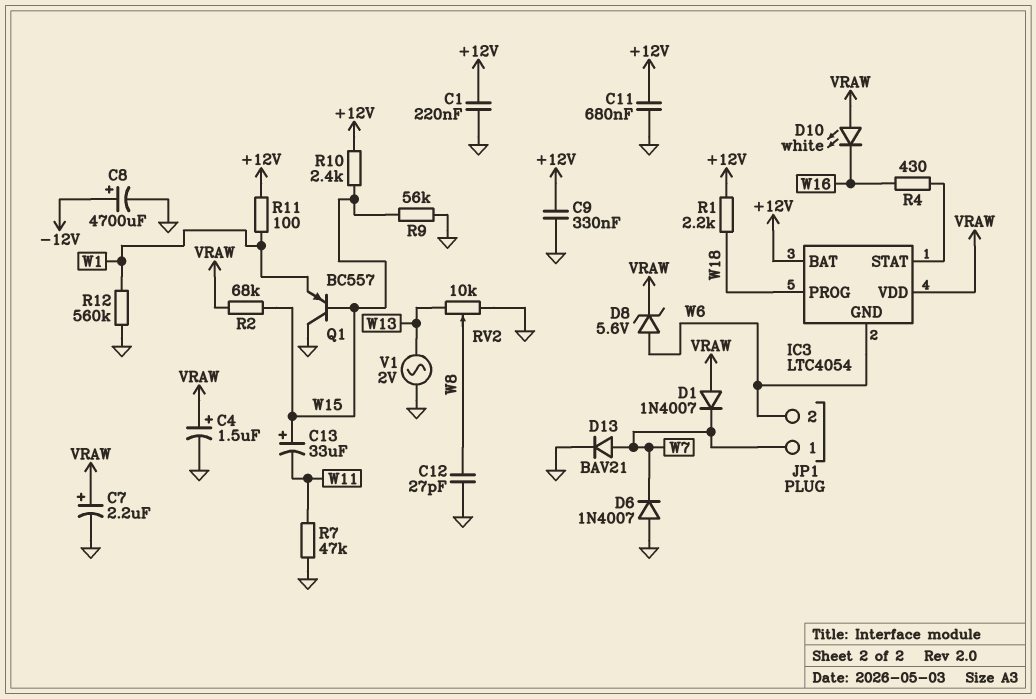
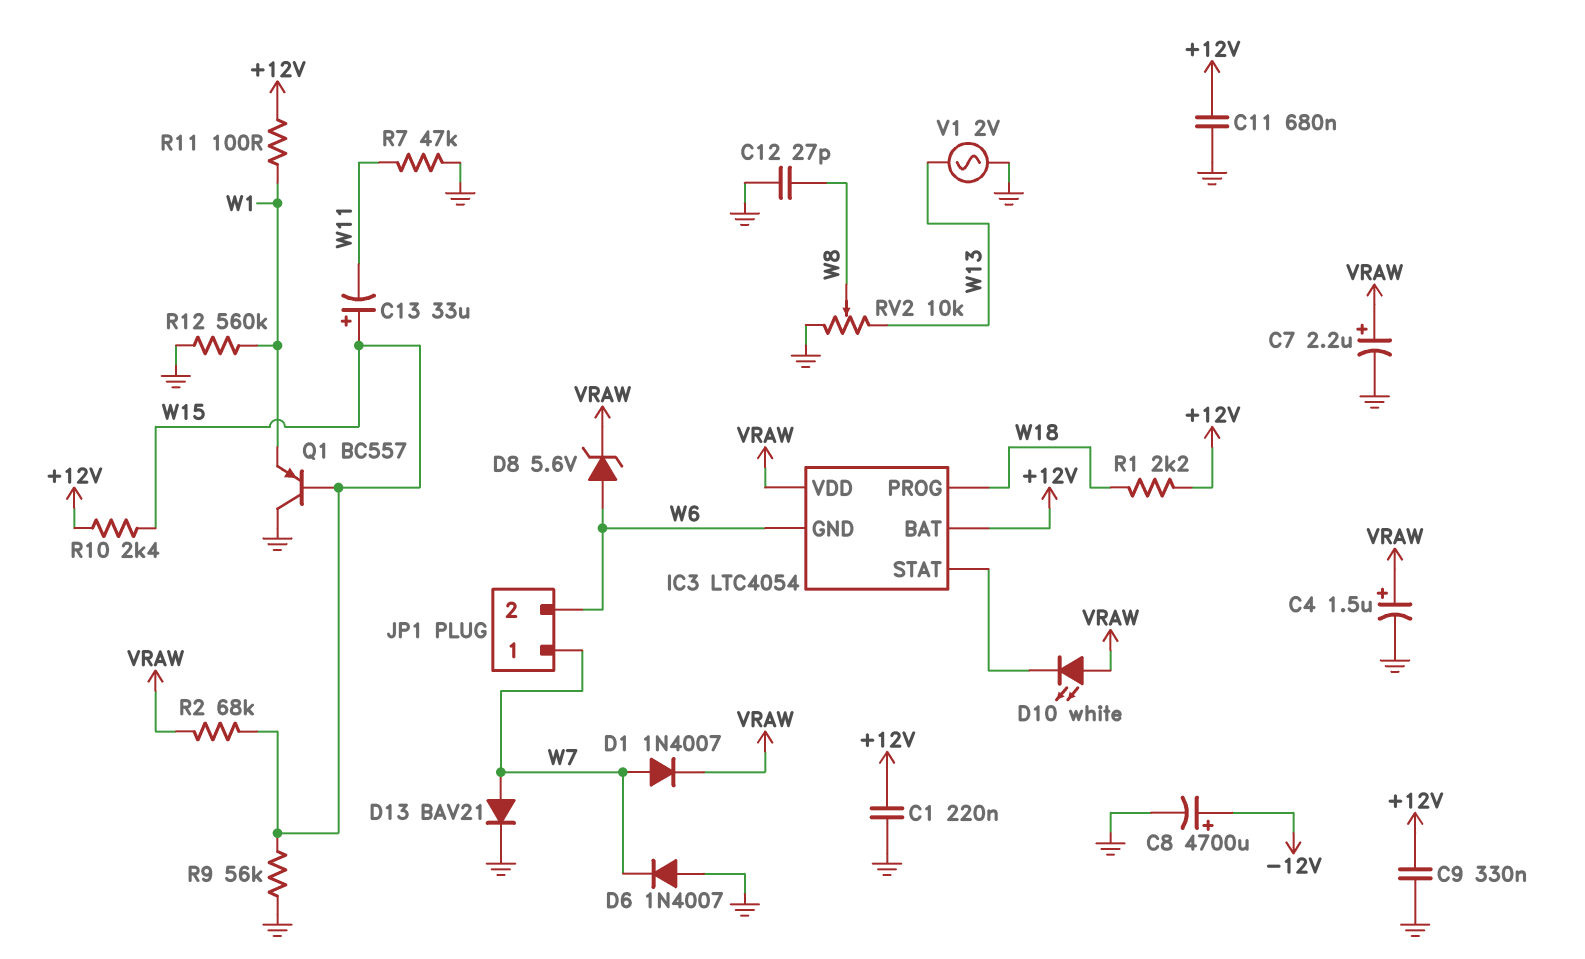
D1: diode 1N4007 (A VRAW, K W7) -> diode 1N4007 (A W7, K VRAW)
D10: LED white (A VRAW, K W16) -> LED white (A VRAW, K IC3/STAT)
R4: 430 (IC3/STAT, W16) -> none

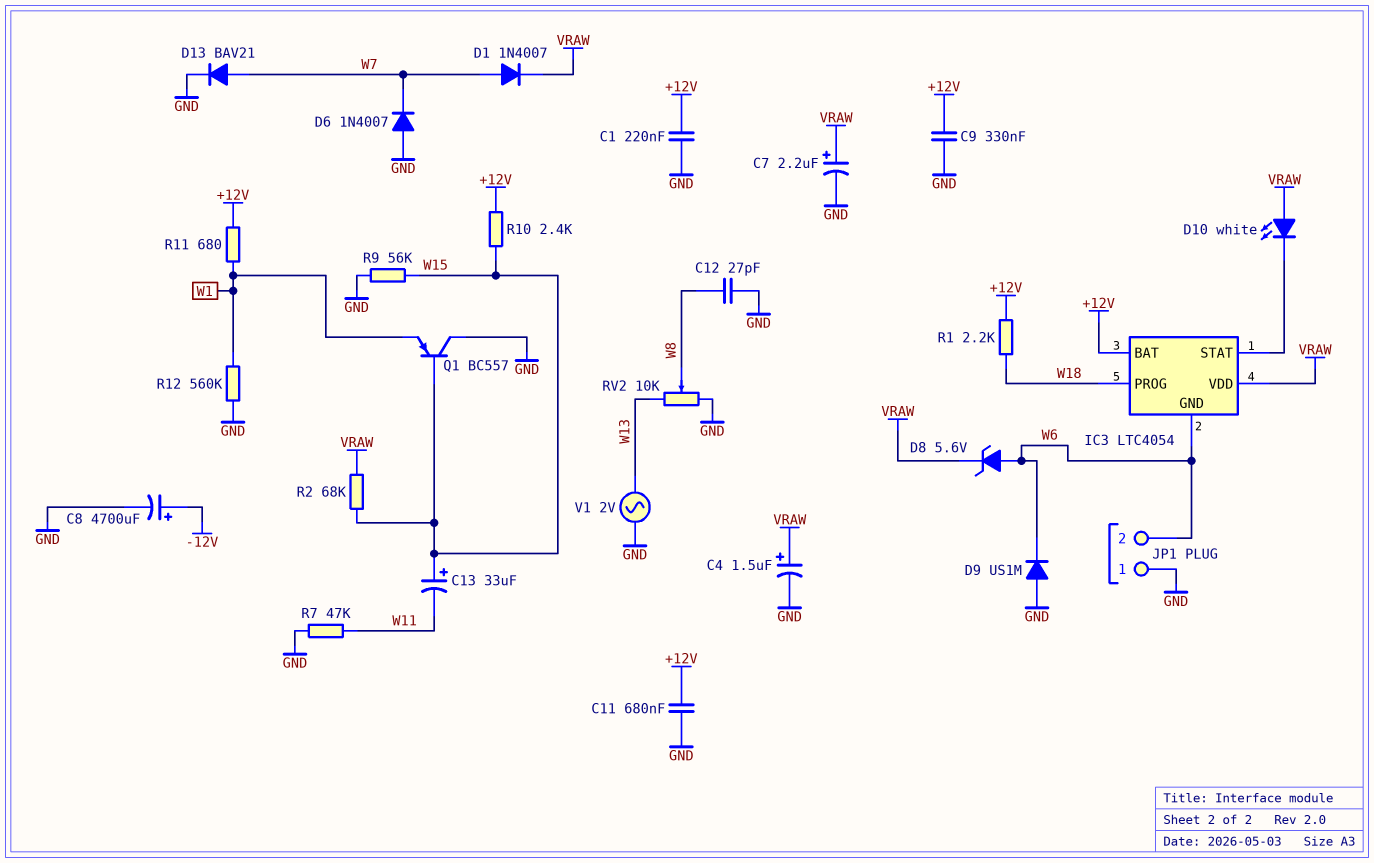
D9: none -> diode US1M (A GND, K W6)
JP1 pin 1: W7 -> GND
R11: 100 (+12V, W1) -> 680 (+12V, W1)

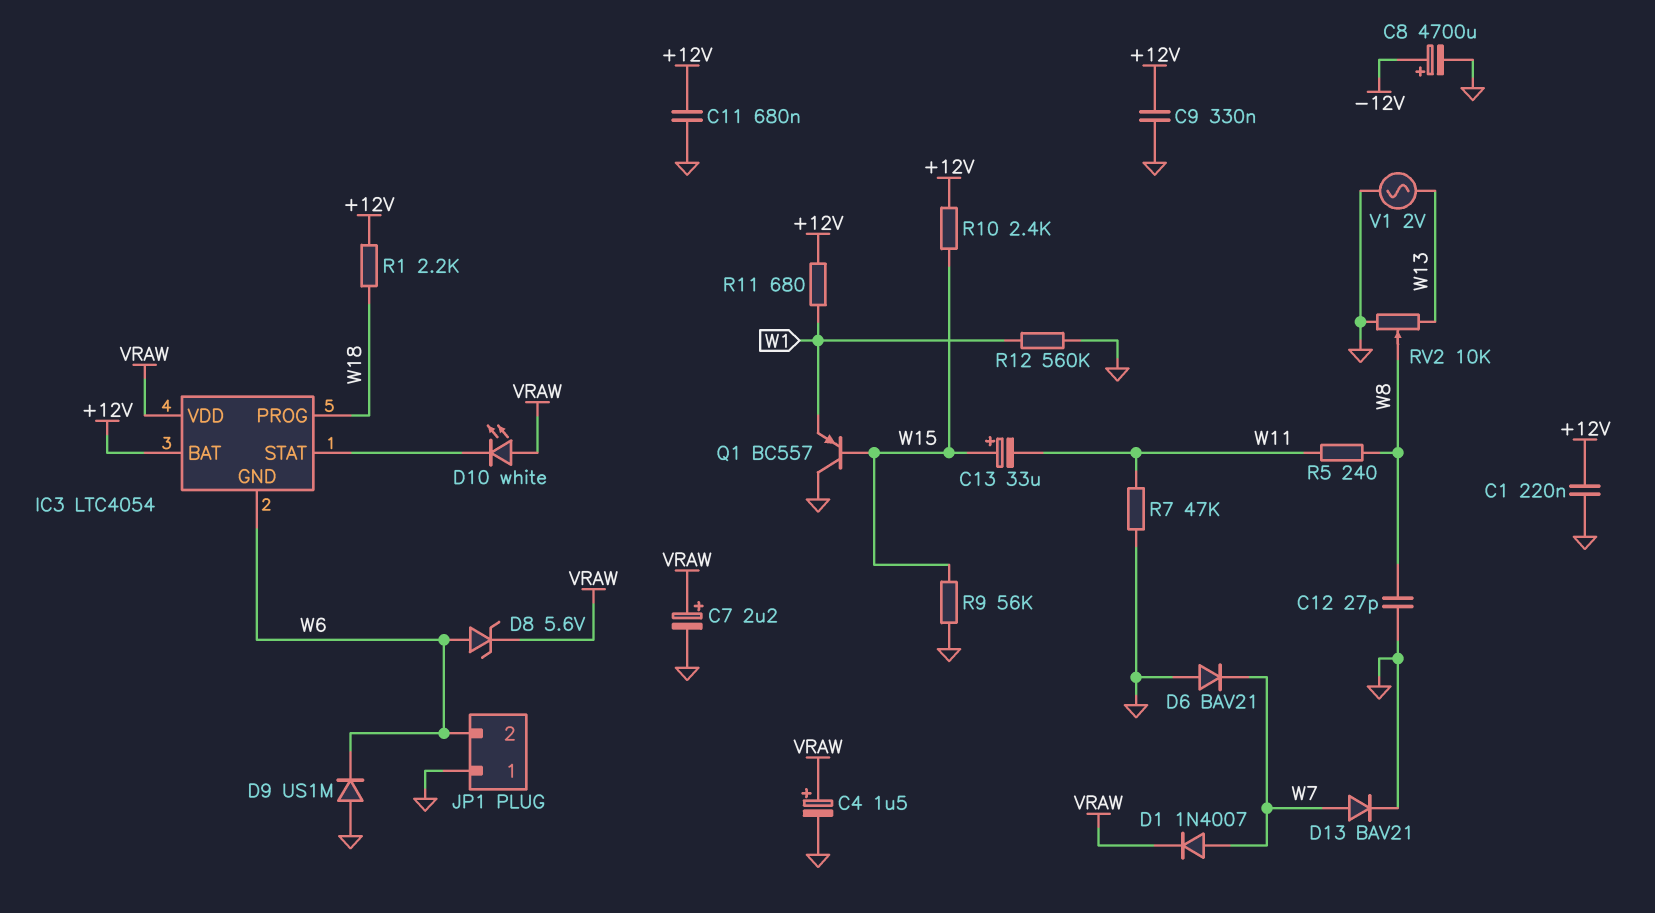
D6: diode 1N4007 (A GND, K W7) -> diode BAV21 (A GND, K W7)
R2: 68k (VRAW, W15) -> none
R5: none -> 240 (W8, W11)

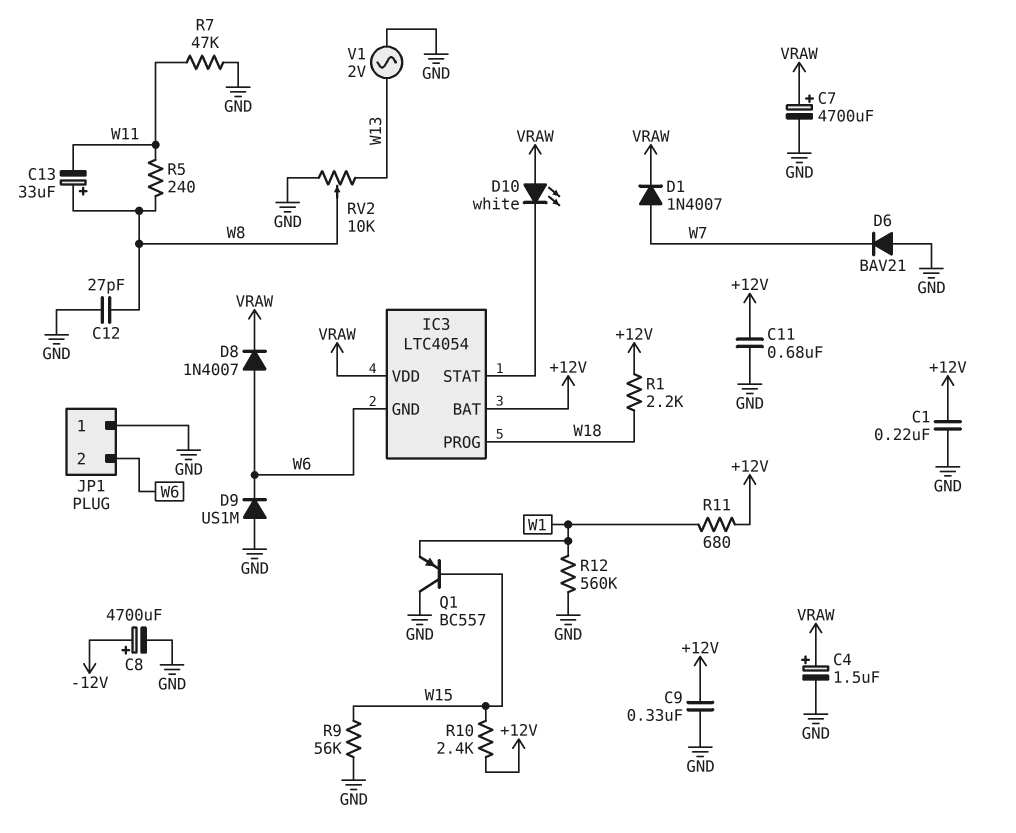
C7: 2.2uF (plus VRAW, minus GND) -> 4700uF (plus VRAW, minus GND)
C13: 33uF (plus W15, minus W11) -> 33uF (plus W8, minus W11)
D8: zener 5.6V (A W6, K VRAW) -> diode 1N4007 (A W6, K VRAW)
D13: diode BAV21 (A W7, K GND) -> none

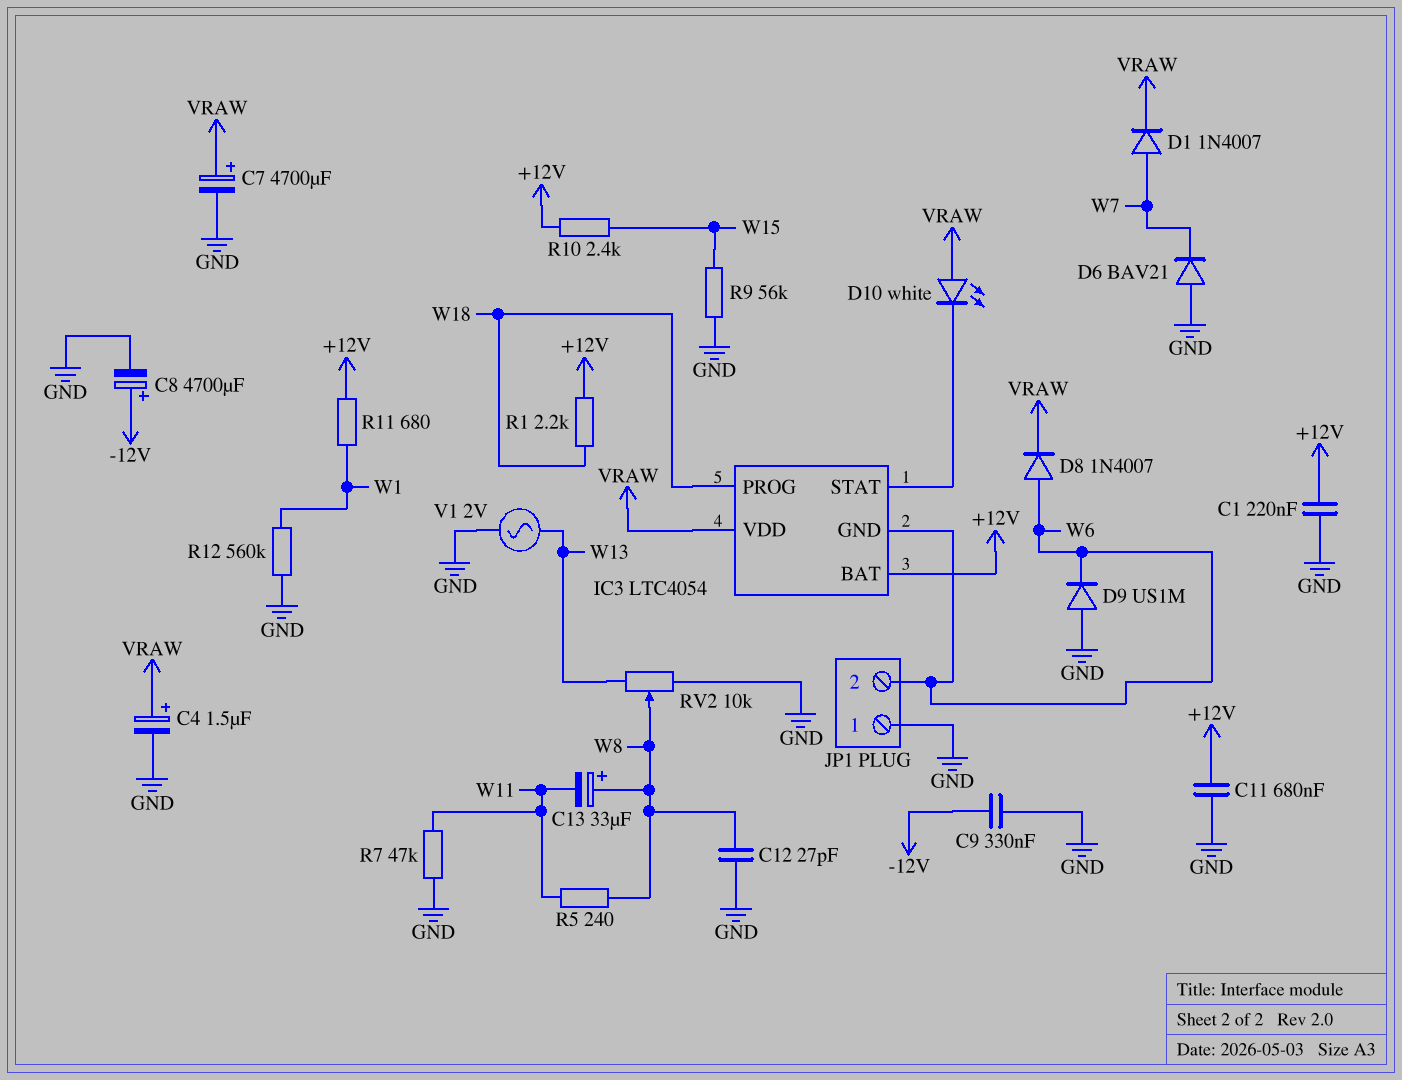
C9: 330nF (+12V, GND) -> 330nF (-12V, GND)
Q1: PNP BC557 (B W15, C GND, E W1) -> none

